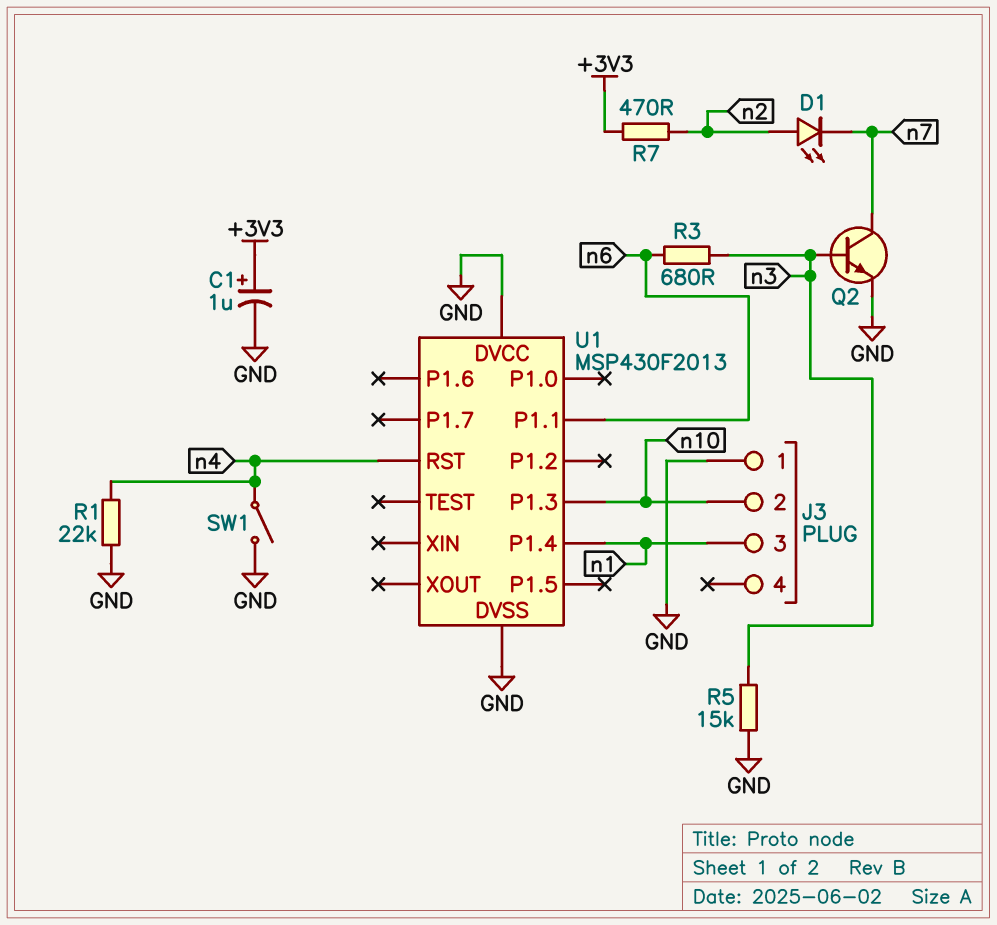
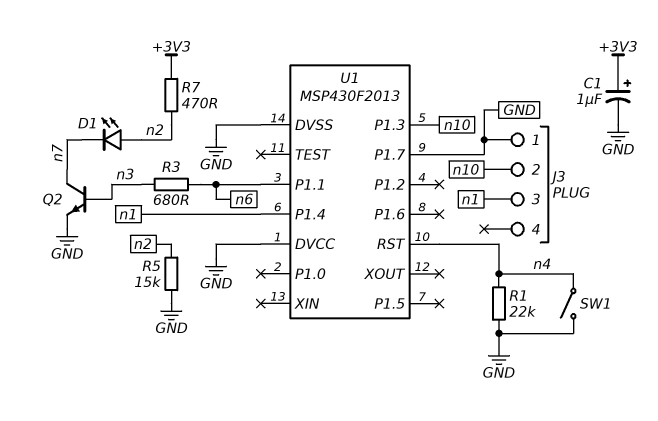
R5: 15k (GND, n3) -> 15k (GND, n2)
U1 pin P1.7: none -> GND

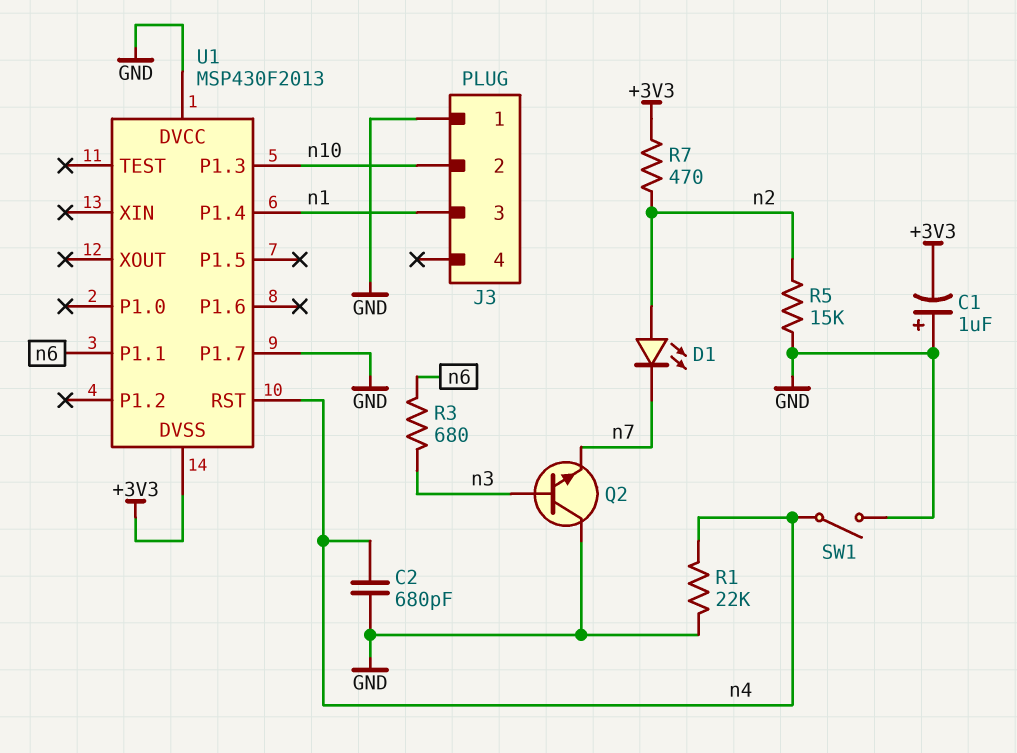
C1: 1uF (plus +3V3, minus GND) -> 1uF (plus GND, minus +3V3)
C2: none -> 680pF (GND, n4)
Q2: NPN (B n3, C n7, E GND) -> NPN (B n3, C GND, E n7)
U1 pin DVSS: GND -> +3V3

